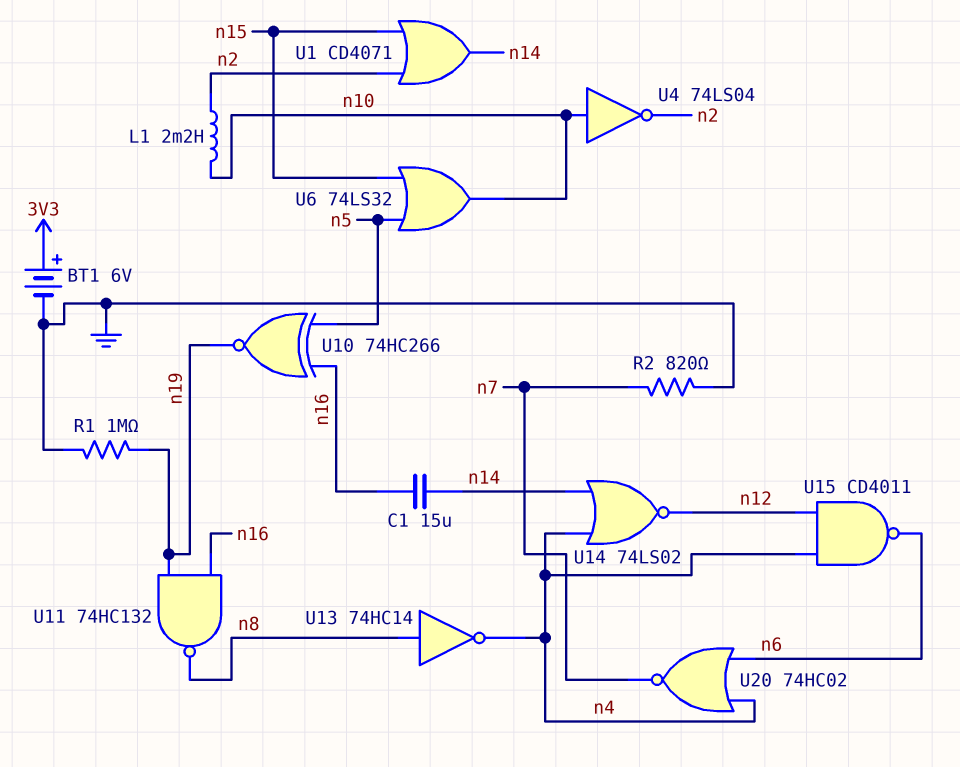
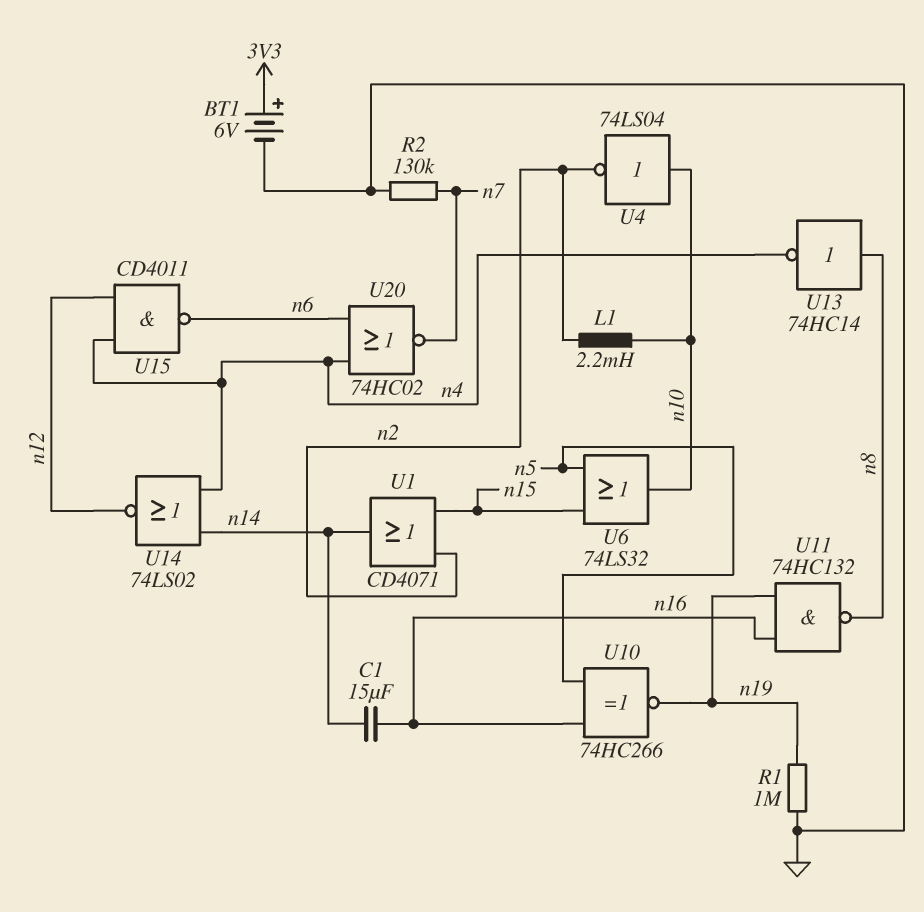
R2: 820 (GND, n7) -> 130k (GND, n7)

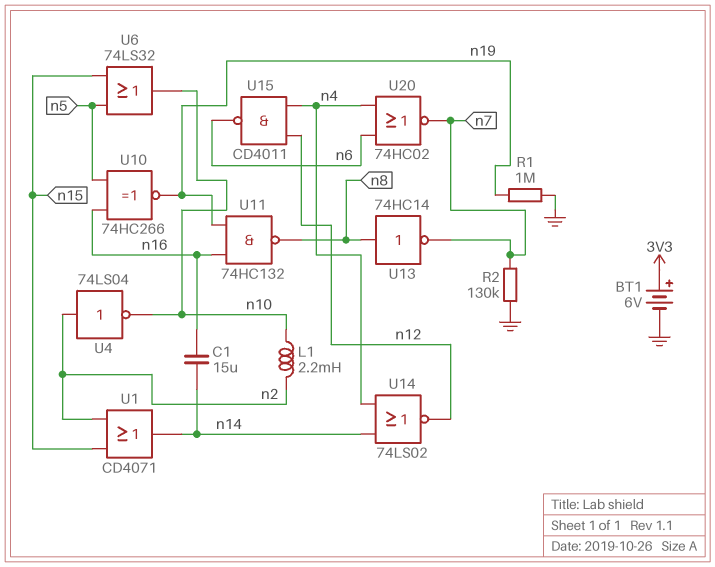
U4: NOT 74LS04 (in n10, out n2) -> NOT 74LS04 (in n2, out n10)
U13: NOT 74HC14 (in n8, out n4) -> NOT 74HC14 (in n8, out n7)

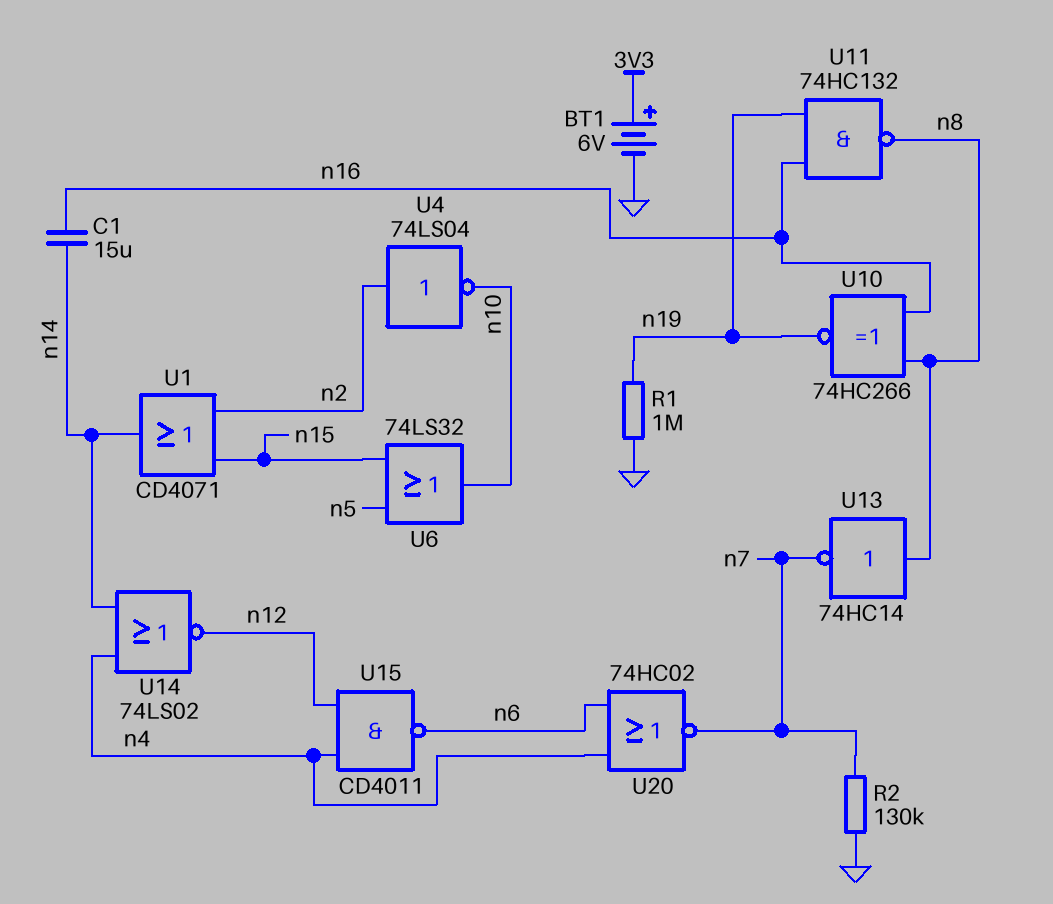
L1: 2.2mH (n2, n10) -> none
U10: XNOR 74HC266 (in n5, in n16, out n19) -> XNOR 74HC266 (in n8, in n16, out n19)

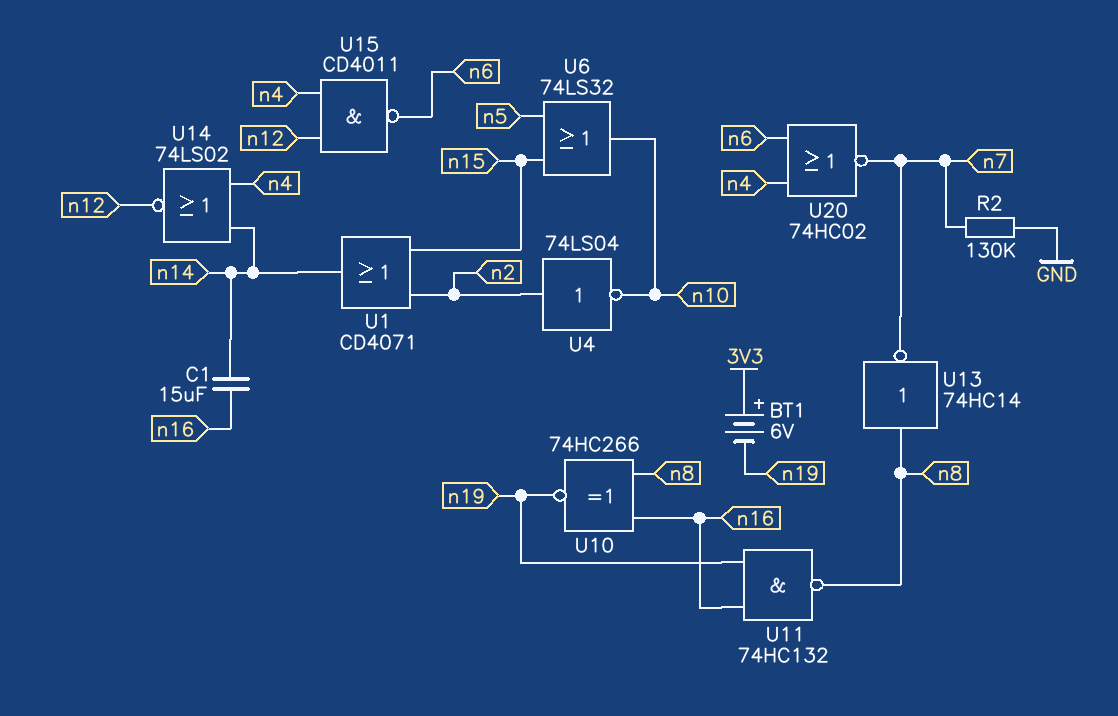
BT1: 6V (plus 3V3, minus GND) -> 6V (plus 3V3, minus n19)
R1: 1M (GND, n19) -> none

